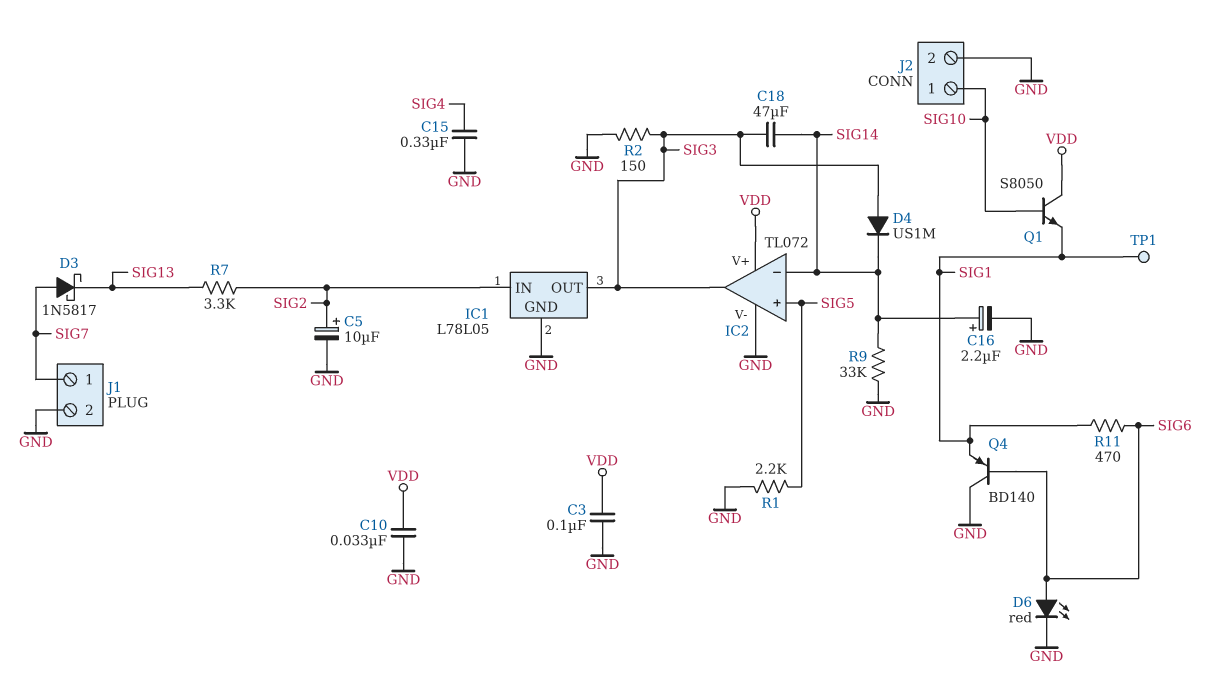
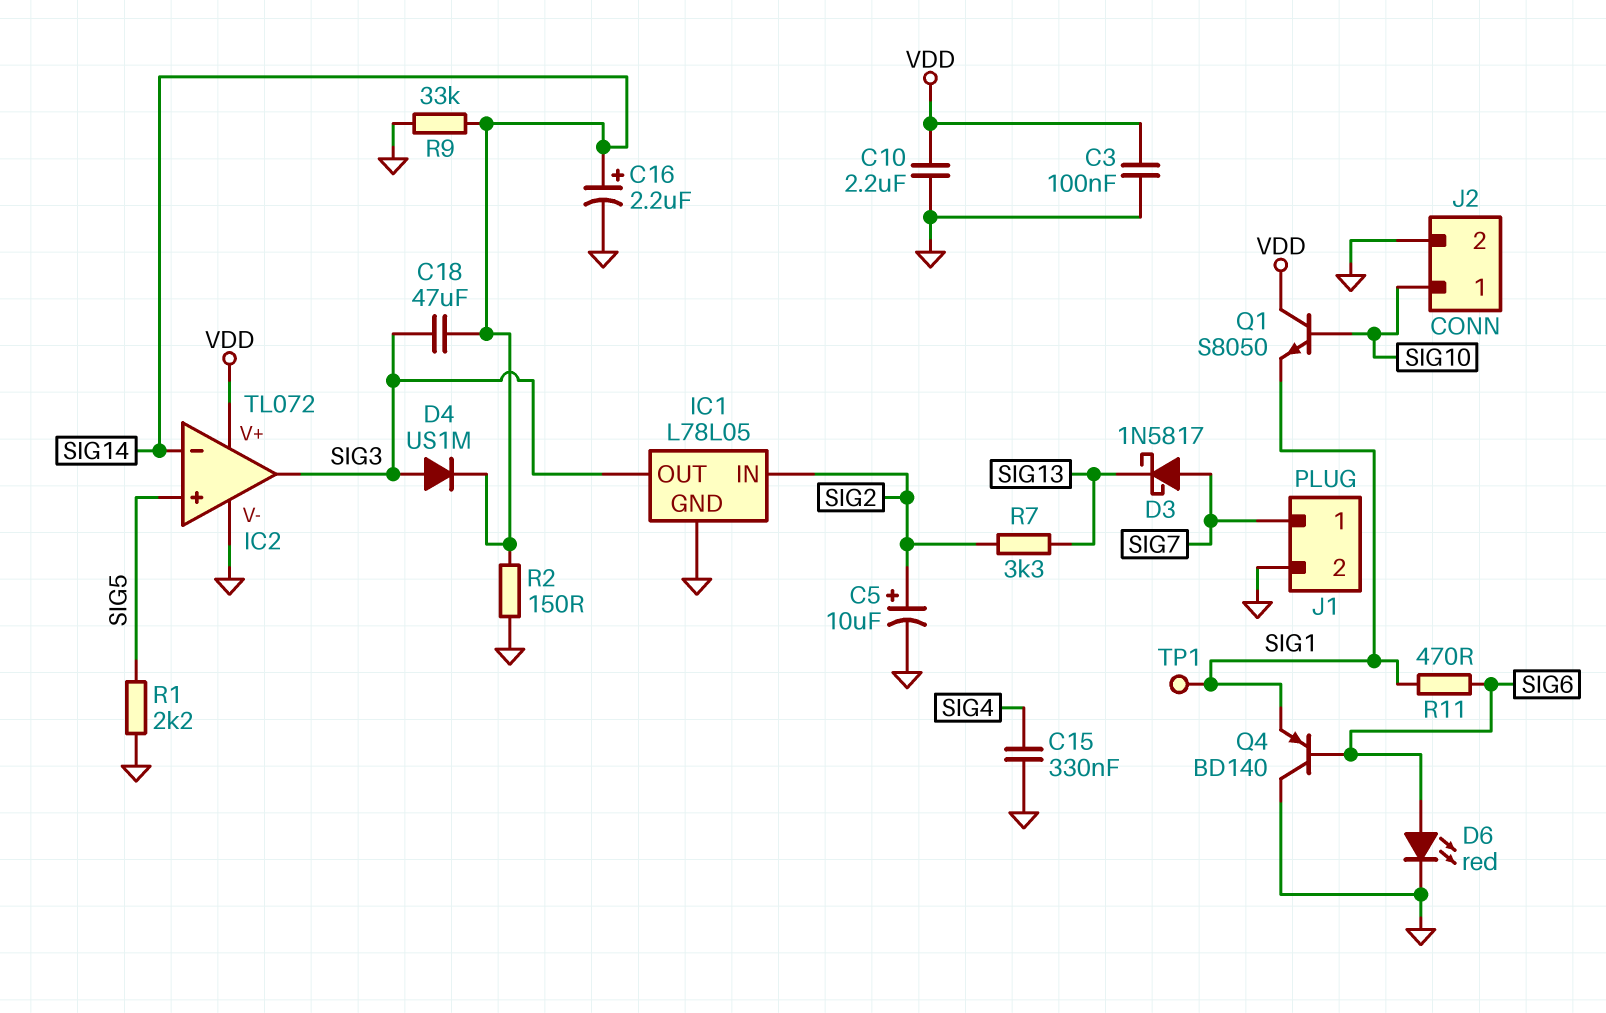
C10: 33nF (GND, VDD) -> 2.2uF (GND, VDD)
R2: 150 (GND, SIG3) -> 150 (GND, SIG14)

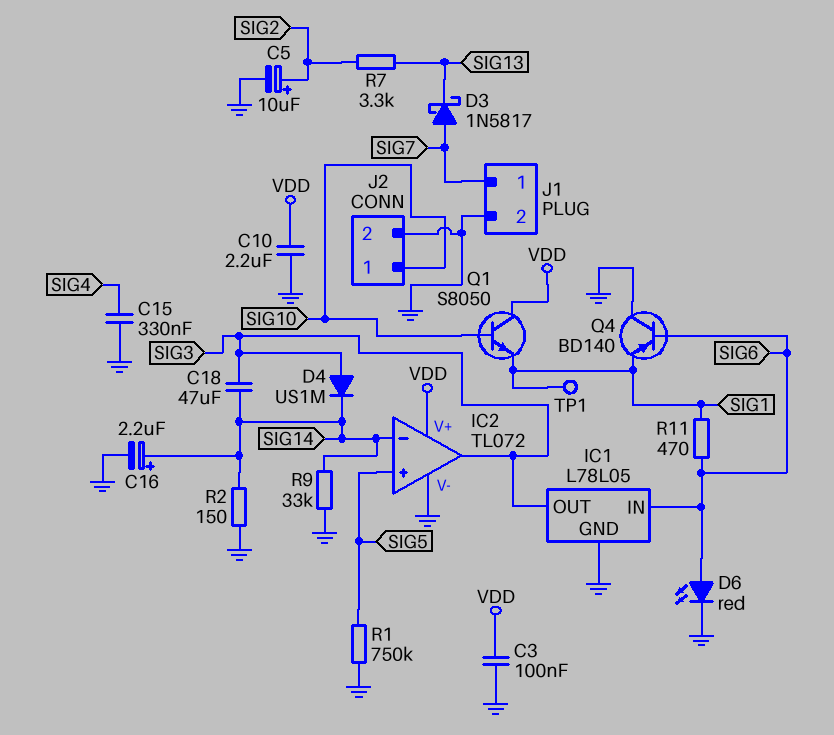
IC1 pin IN: SIG2 -> SIG6
R1: 2.2k (GND, SIG5) -> 750k (GND, SIG5)

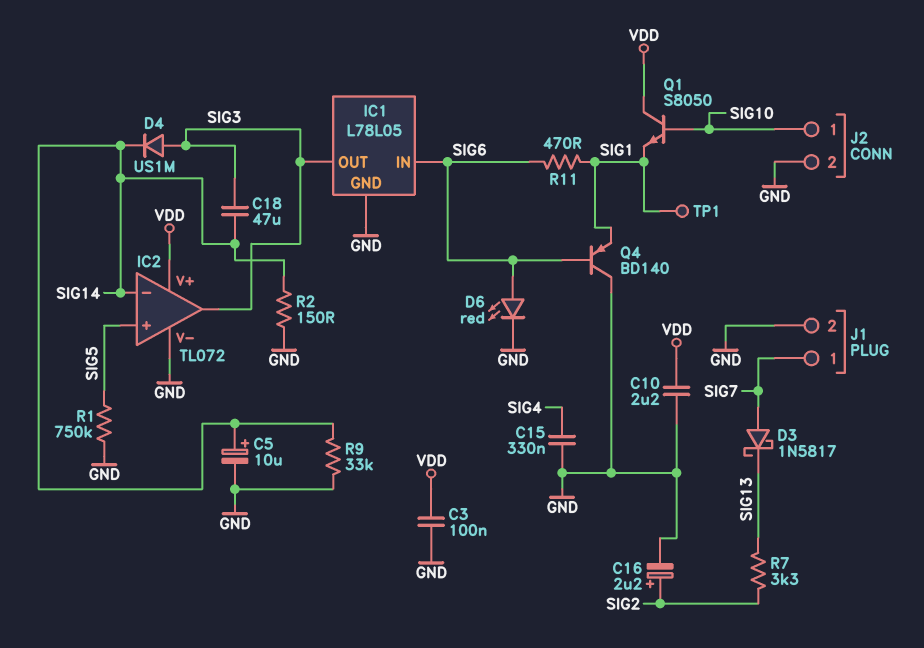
C5: 10uF (plus SIG2, minus GND) -> 10uF (plus SIG14, minus GND)
C16: 2.2uF (plus SIG14, minus GND) -> 2.2uF (plus SIG2, minus GND)

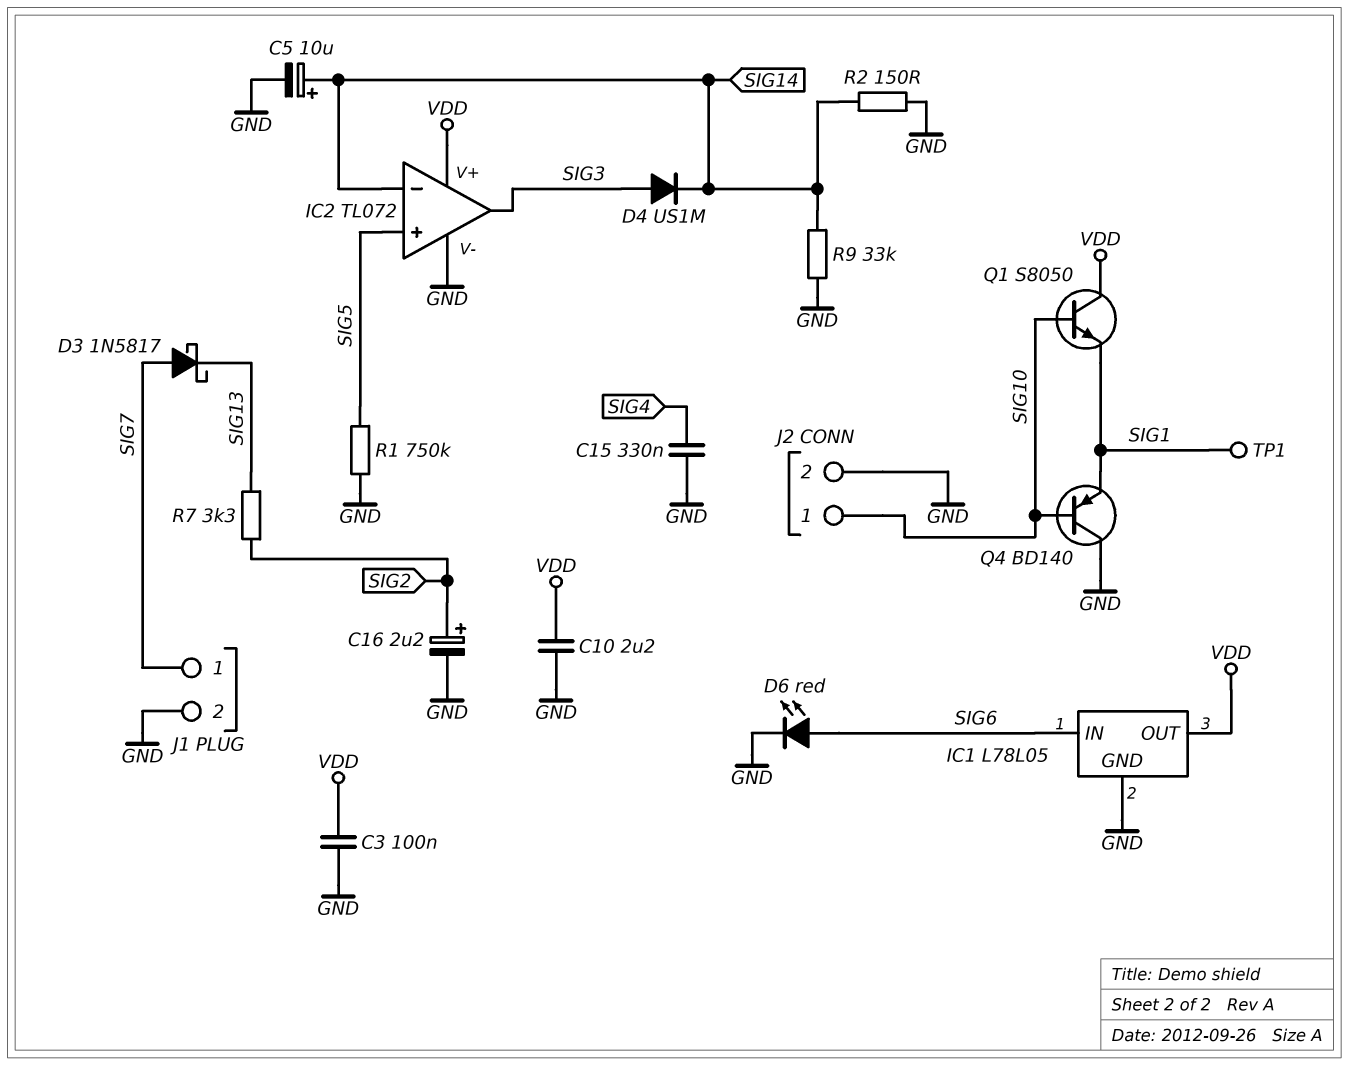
C18: 47uF (SIG3, SIG14) -> none
IC1 pin OUT: SIG3 -> VDD
Q4: PNP BD140 (B SIG6, C GND, E SIG1) -> PNP BD140 (B SIG10, C GND, E SIG1)
R11: 470 (SIG1, SIG6) -> none

